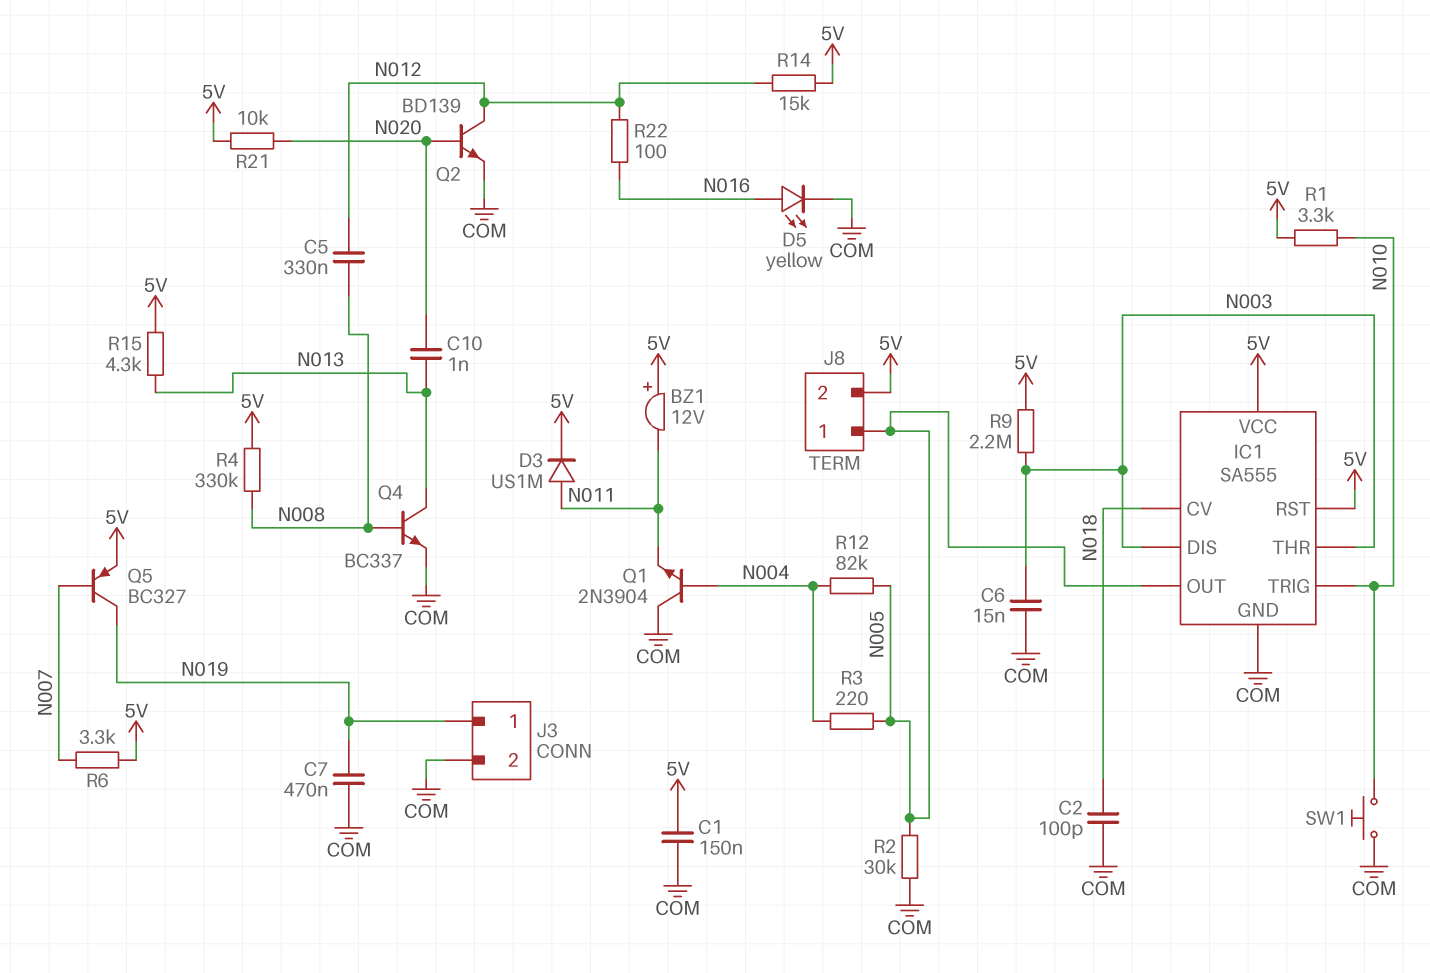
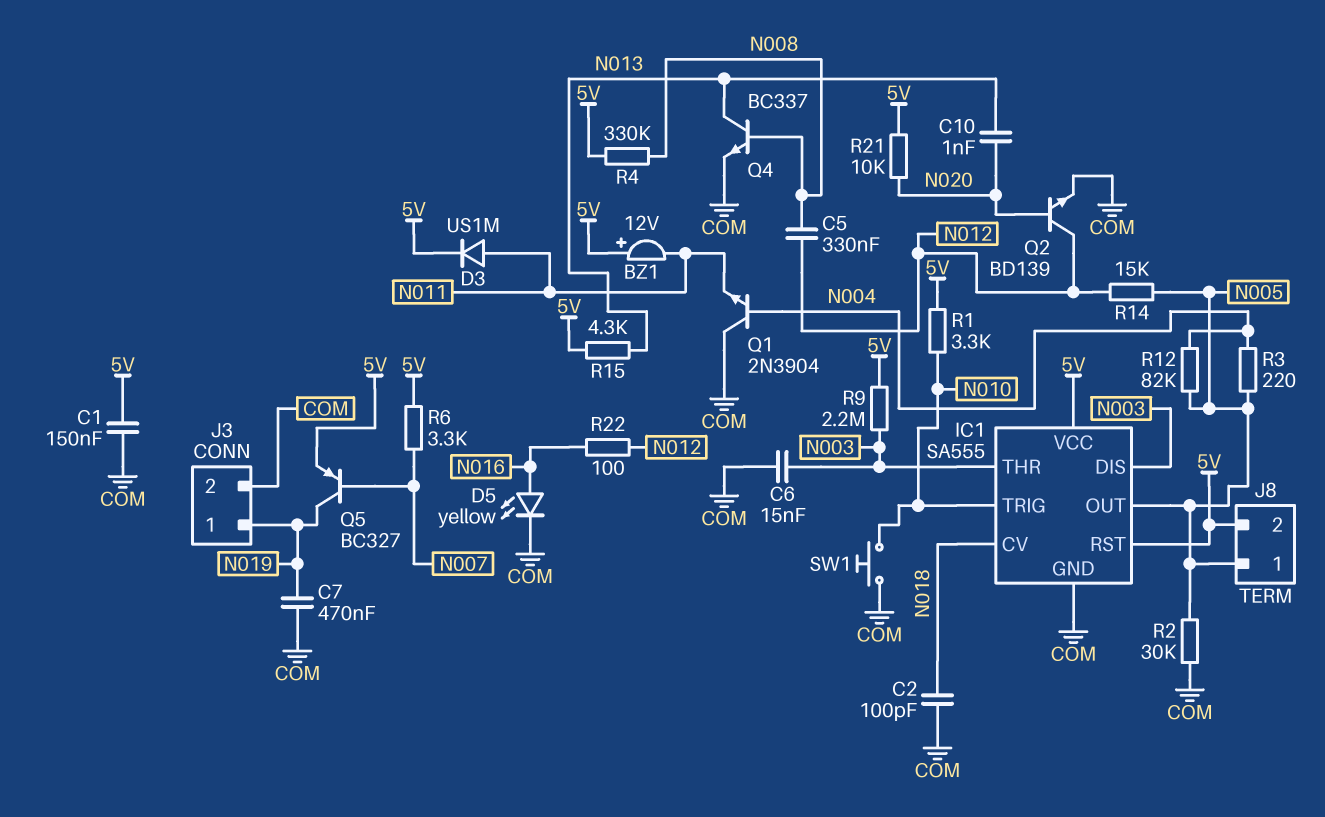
R14: 15k (5V, N012) -> 15k (N005, N012)

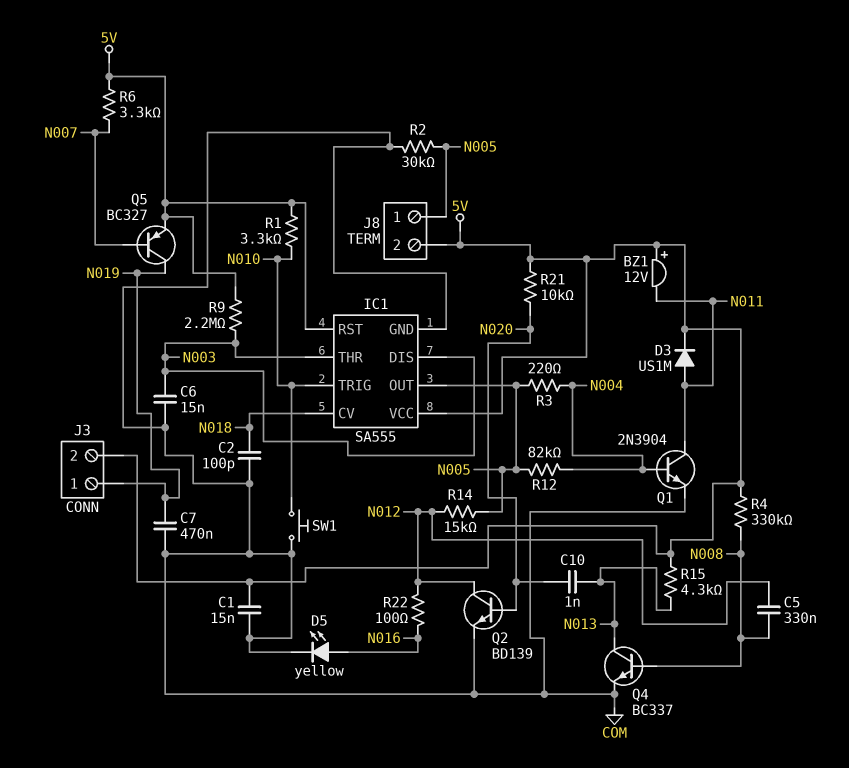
C1: 150nF (5V, COM) -> 15nF (5V, COM)
J3 pin 2: COM -> 5V
Q1: NPN 2N3904 (B N004, C COM, E N011) -> NPN 2N3904 (B N004, C N011, E COM)

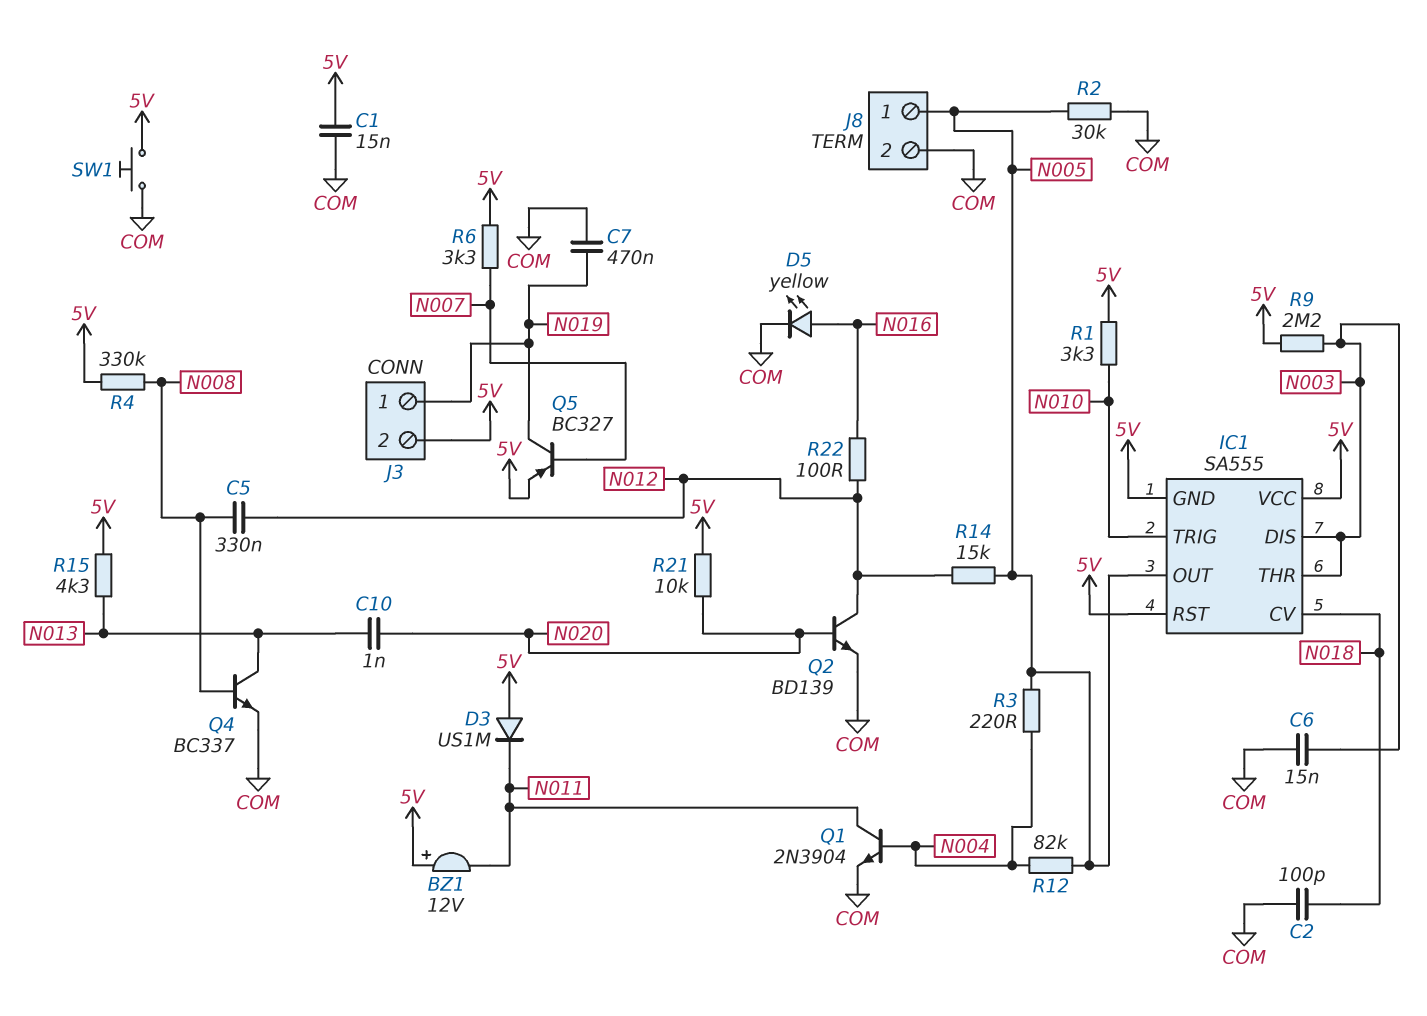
D3: diode US1M (A N011, K 5V) -> diode US1M (A 5V, K N011)
IC1 pin GND: COM -> 5V
J8 pin 2: 5V -> COM
SW1: button (COM, N010) -> button (5V, COM)

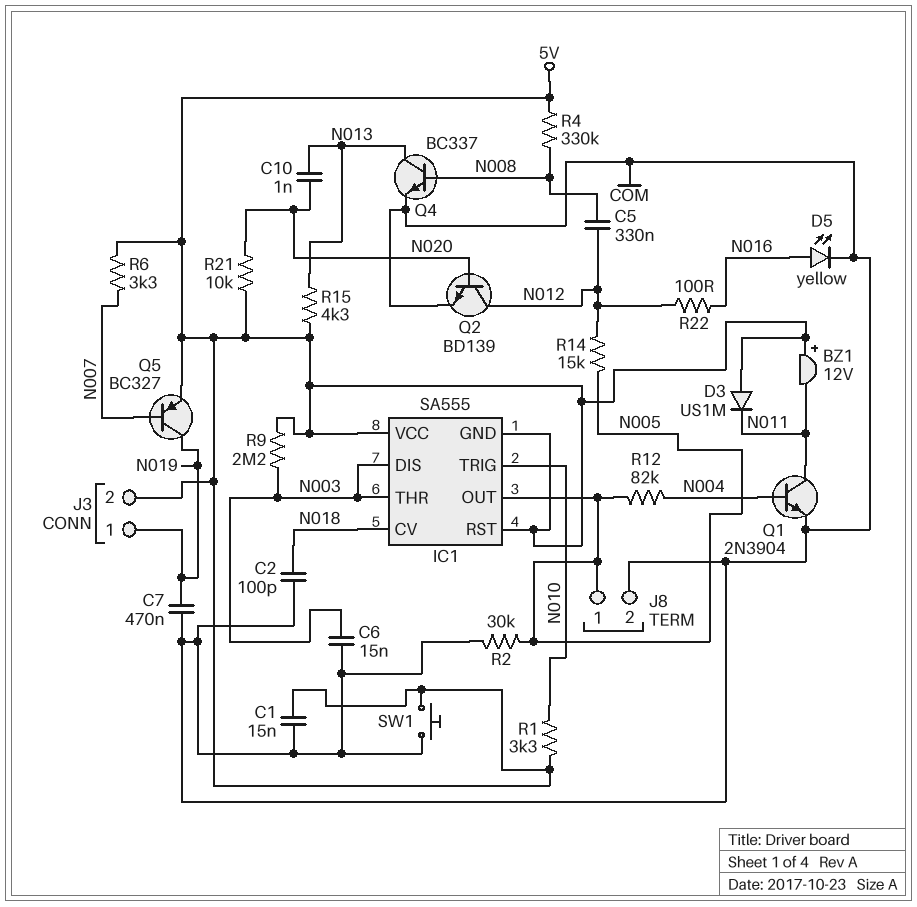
R3: 220 (N004, N005) -> none

